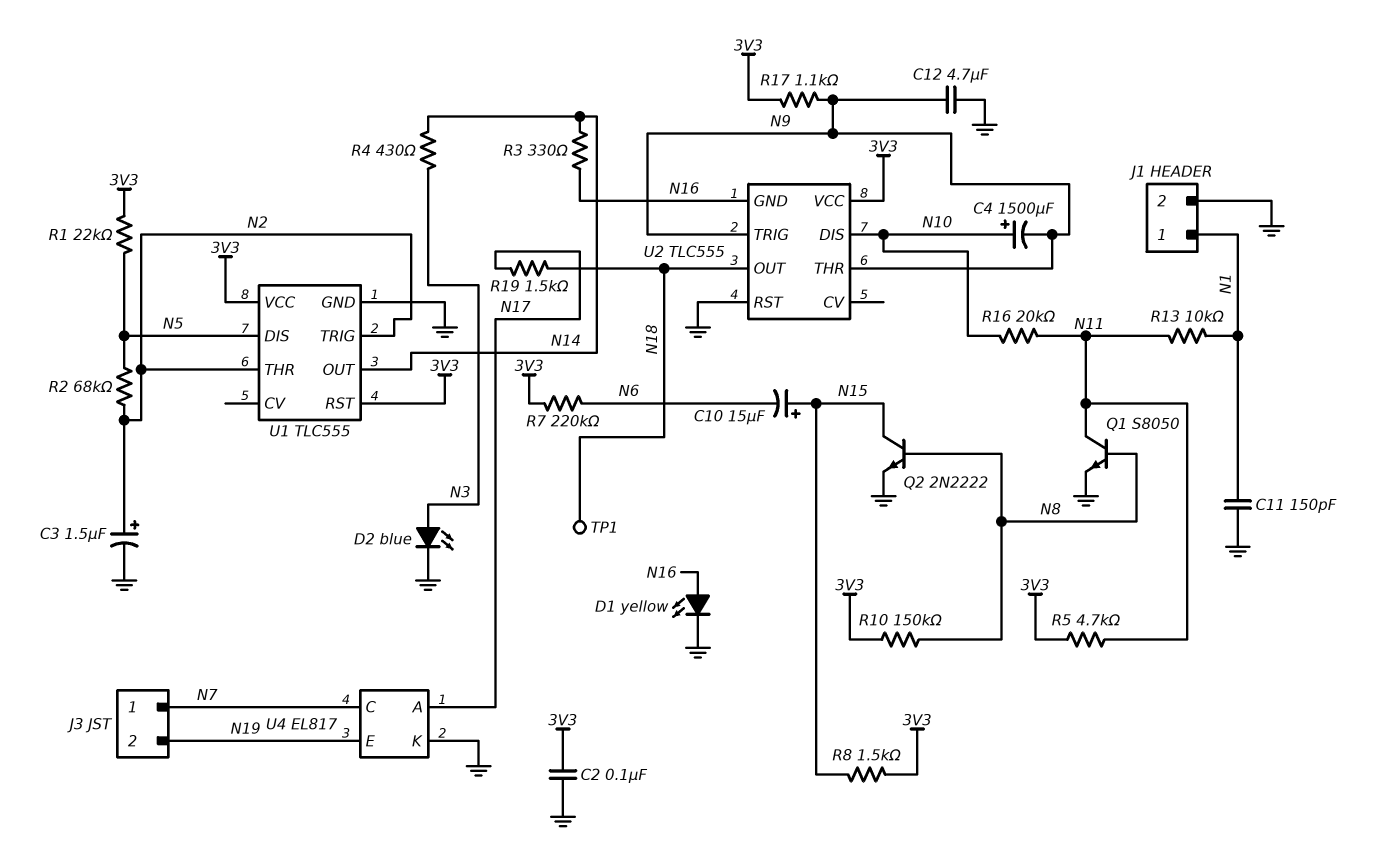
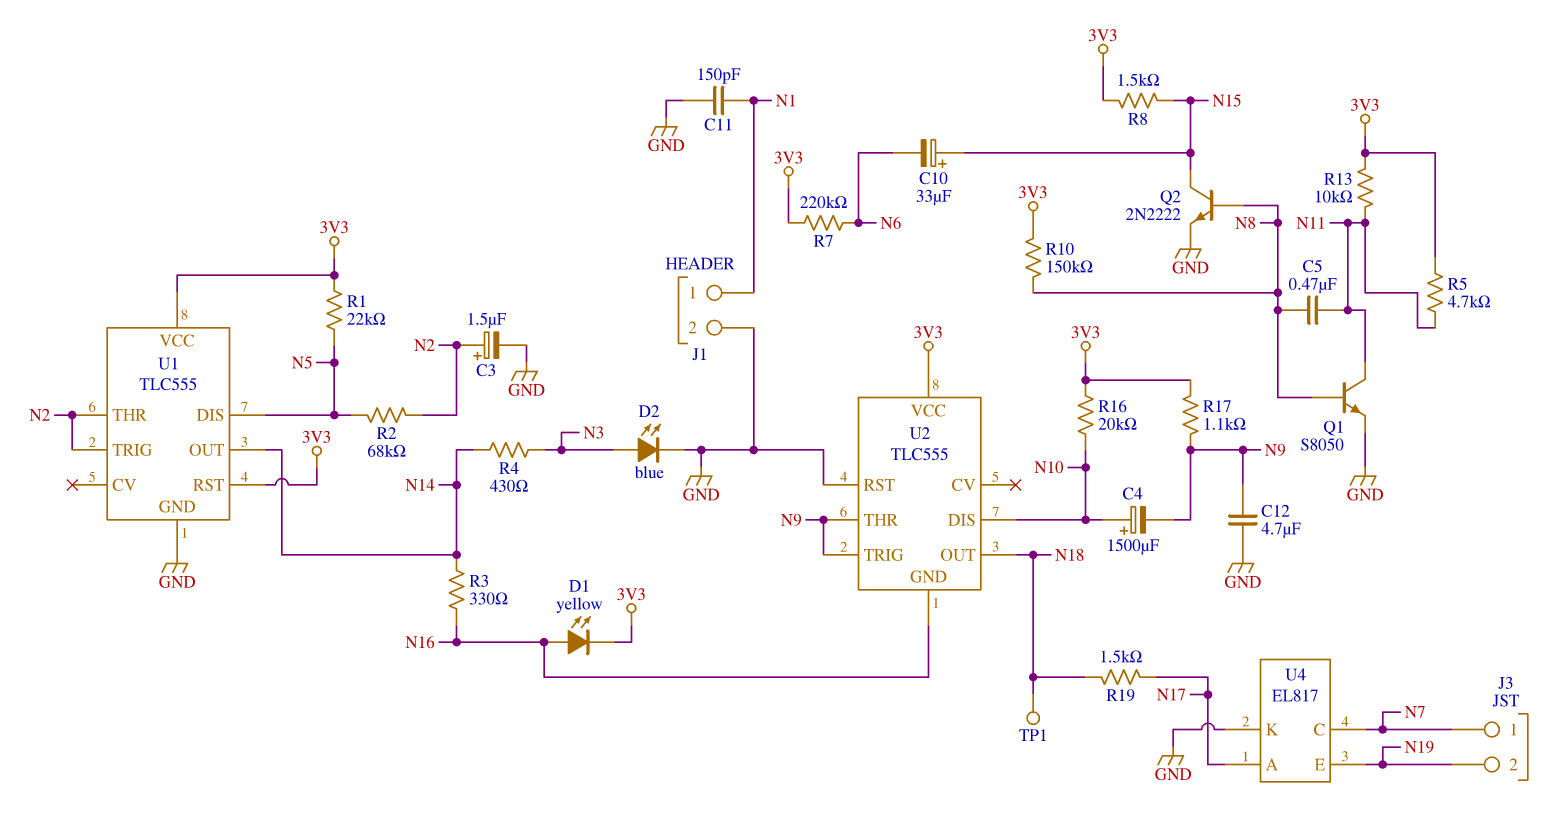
C2: 100nF (3V3, GND) -> none
C5: none -> 470nF (N8, N11)
C10: 15uF (plus N15, minus N6) -> 33uF (plus N15, minus N6)
D1: LED yellow (A N16, K GND) -> LED yellow (A N16, K 3V3)
R13: 10k (N1, N11) -> 10k (3V3, N11)
R16: 20k (N10, N11) -> 20k (3V3, N10)

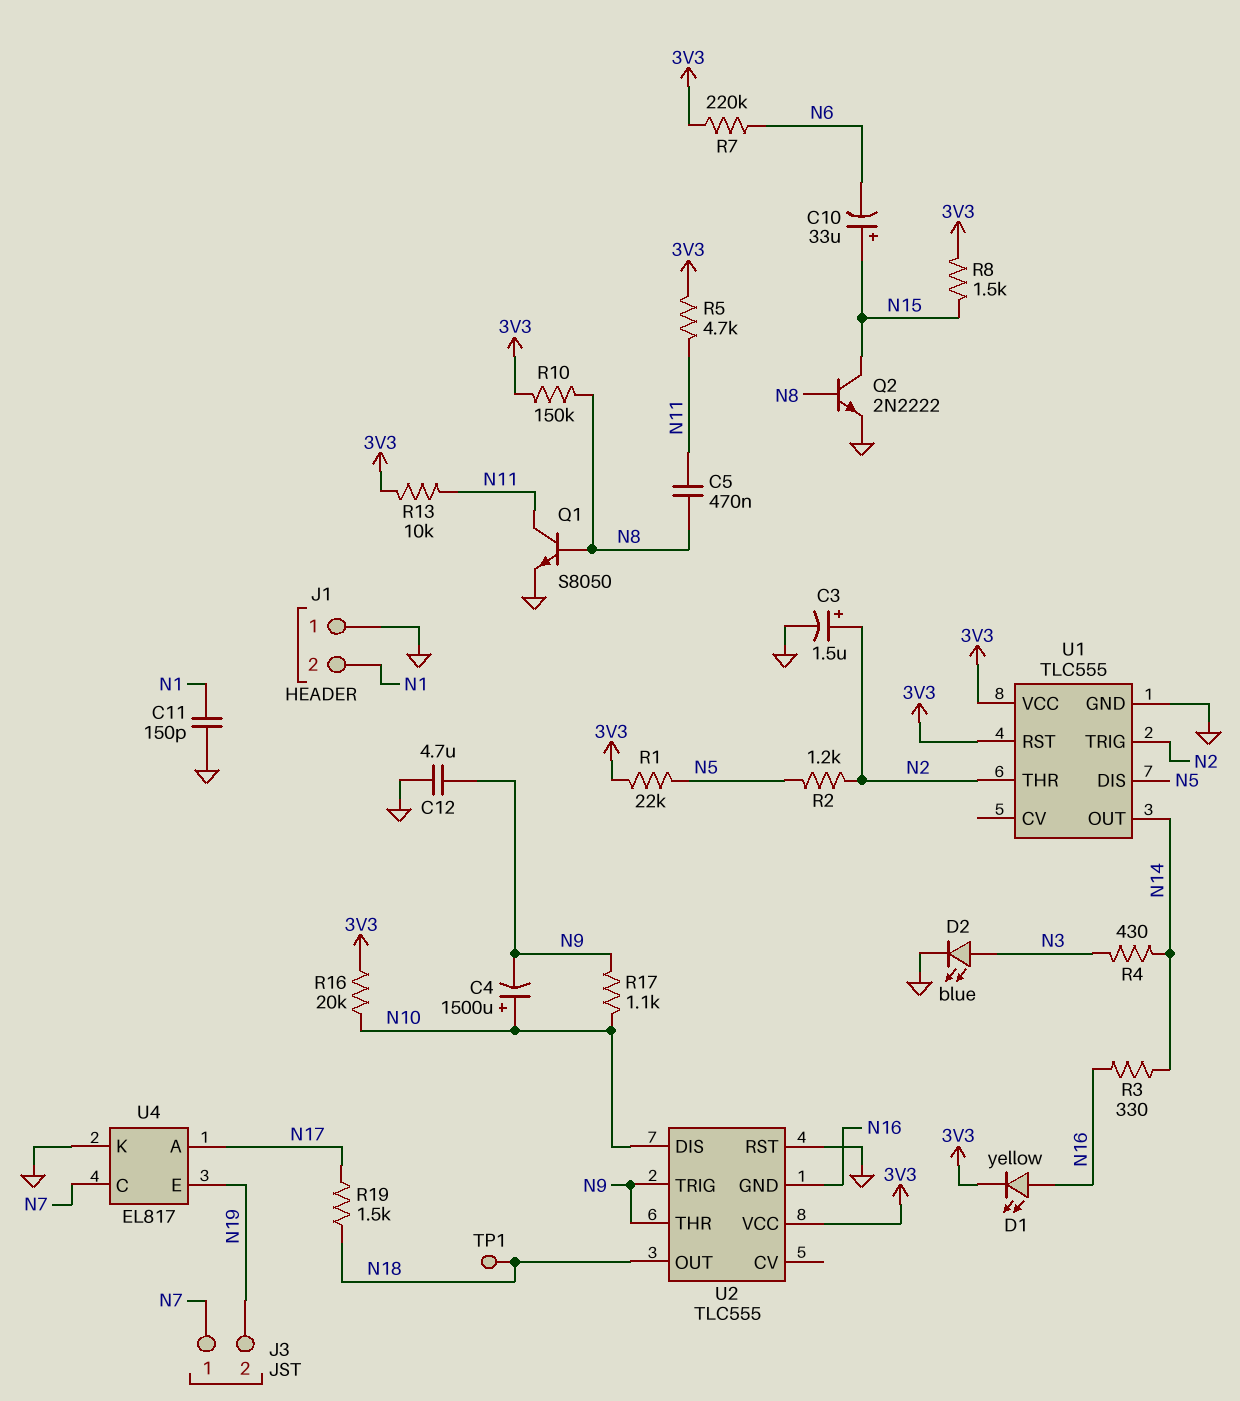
J1 pin 1: N1 -> GND
J1 pin 2: GND -> N1
R2: 68k (N2, N5) -> 1.2k (N2, N5)
R17: 1.1k (3V3, N9) -> 1.1k (N9, N10)

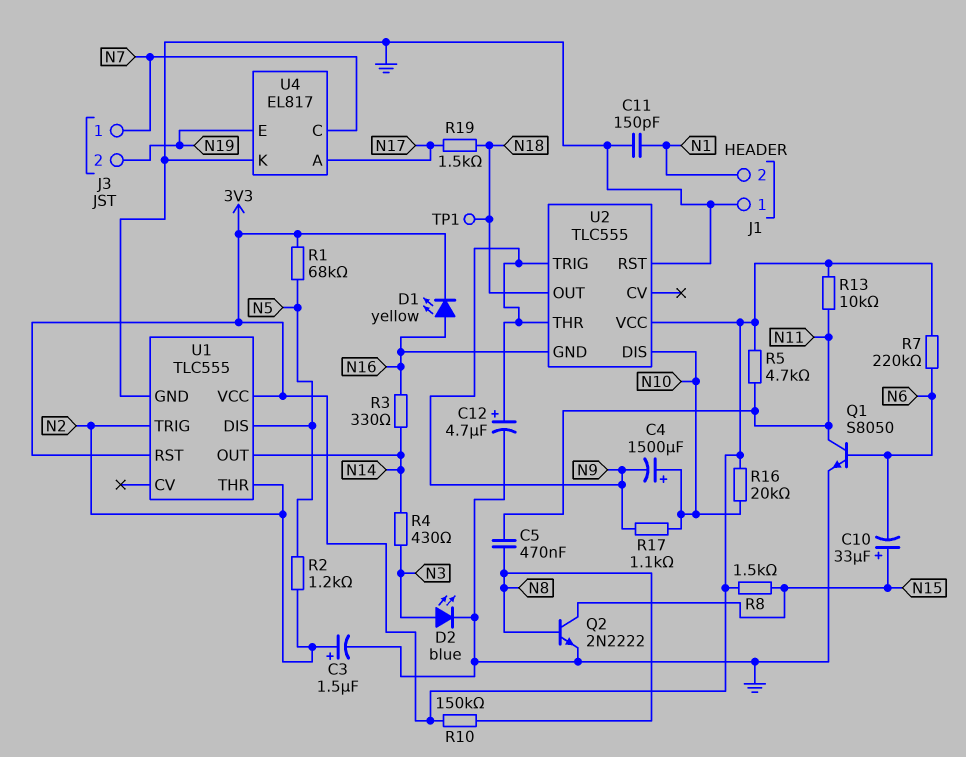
C12: 4.7uF (GND, N9) -> 4.7uF (plus N9, minus GND)
Q1: NPN S8050 (B N8, C N11, E GND) -> NPN S8050 (B N6, C N11, E GND)
R1: 22k (3V3, N5) -> 68k (3V3, N5)

